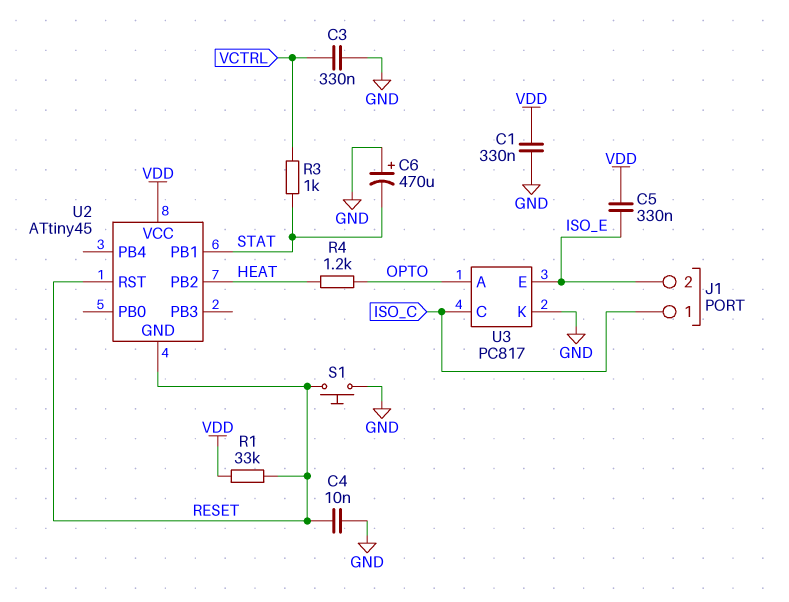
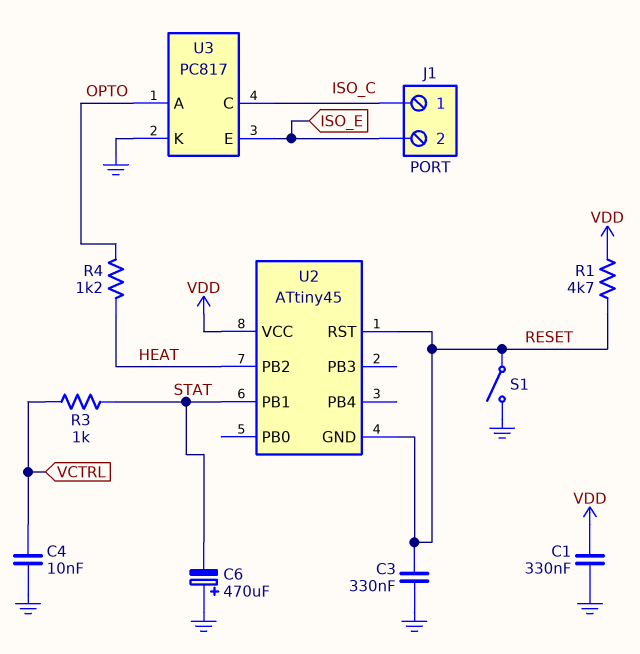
C3: 330nF (GND, VCTRL) -> 330nF (GND, RESET)
C4: 10nF (GND, RESET) -> 10nF (GND, VCTRL)
C5: 330nF (ISO_E, VDD) -> none
R1: 33k (RESET, VDD) -> 4.7k (RESET, VDD)
S1: button (GND, RESET) -> switch (GND, RESET)

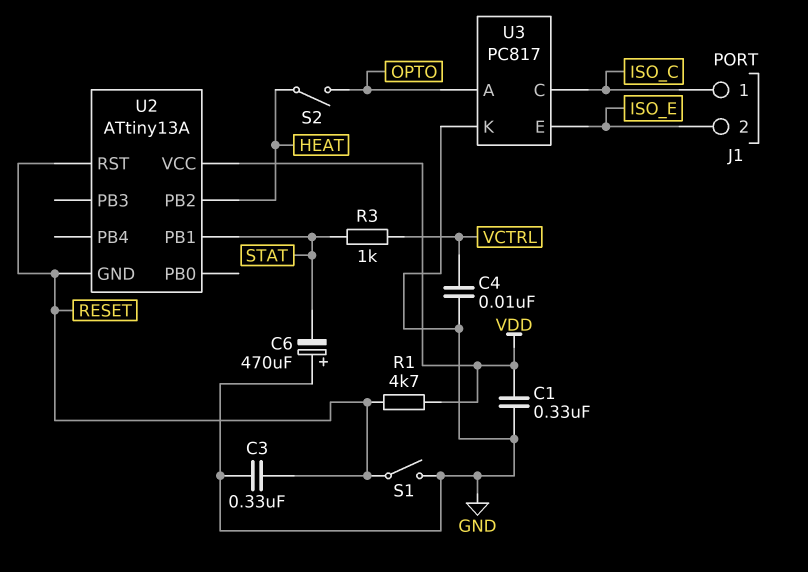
R4: 1.2k (HEAT, OPTO) -> none
S2: none -> switch (HEAT, OPTO)
U2: ATtiny45 -> ATtiny13A

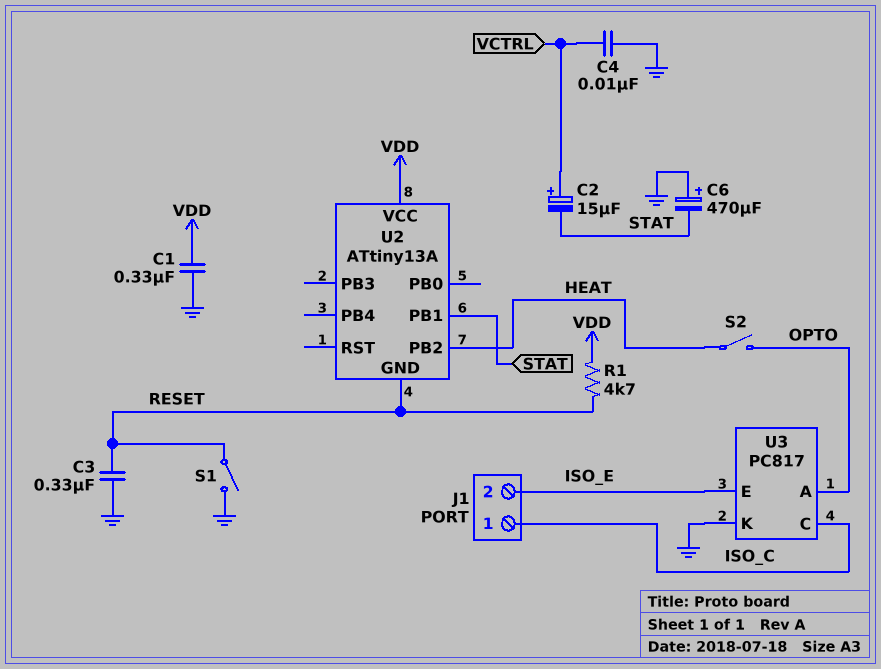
C2: none -> 15uF (plus VCTRL, minus STAT)
R3: 1k (STAT, VCTRL) -> none
U2 pin RST: RESET -> none

